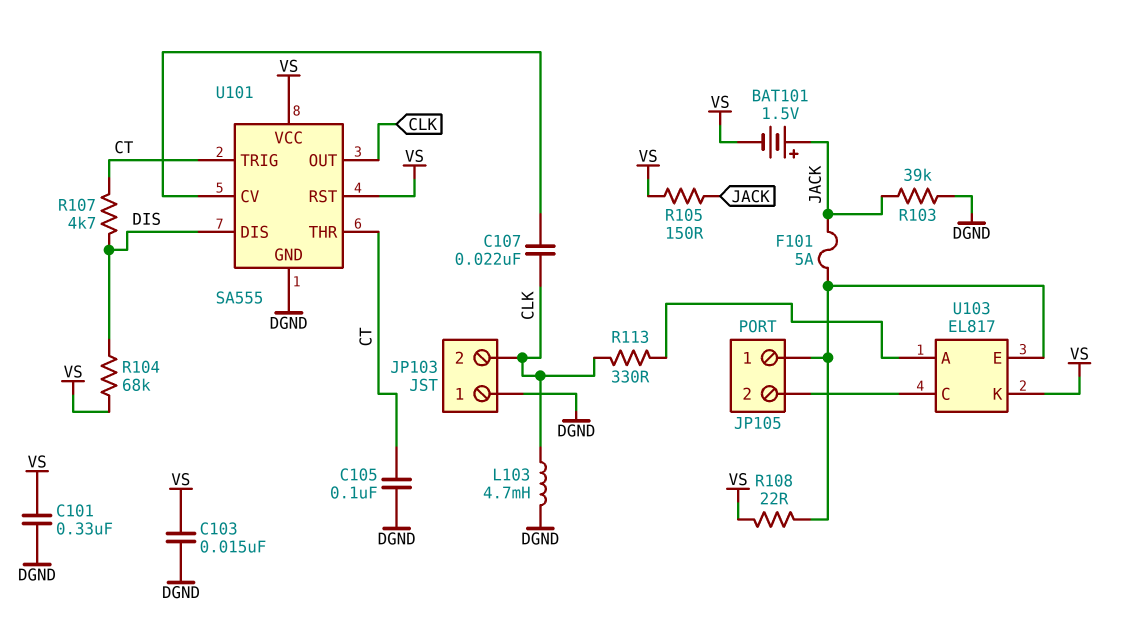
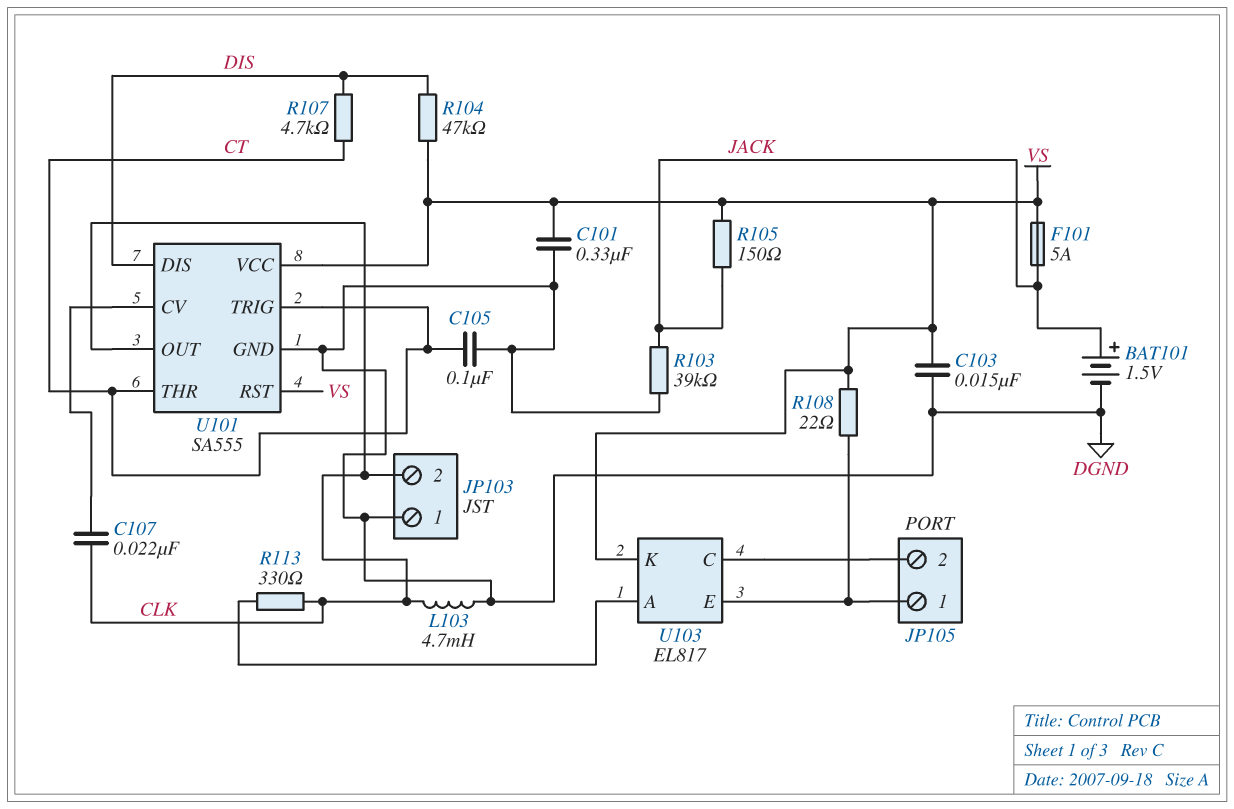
BAT101: 1.5V (plus JACK, minus VS) -> 1.5V (plus JACK, minus DGND)
F101: 5A (JACK, JP105/1) -> 5A (JACK, VS)
R104: 68k (DIS, VS) -> 47k (DIS, VS)

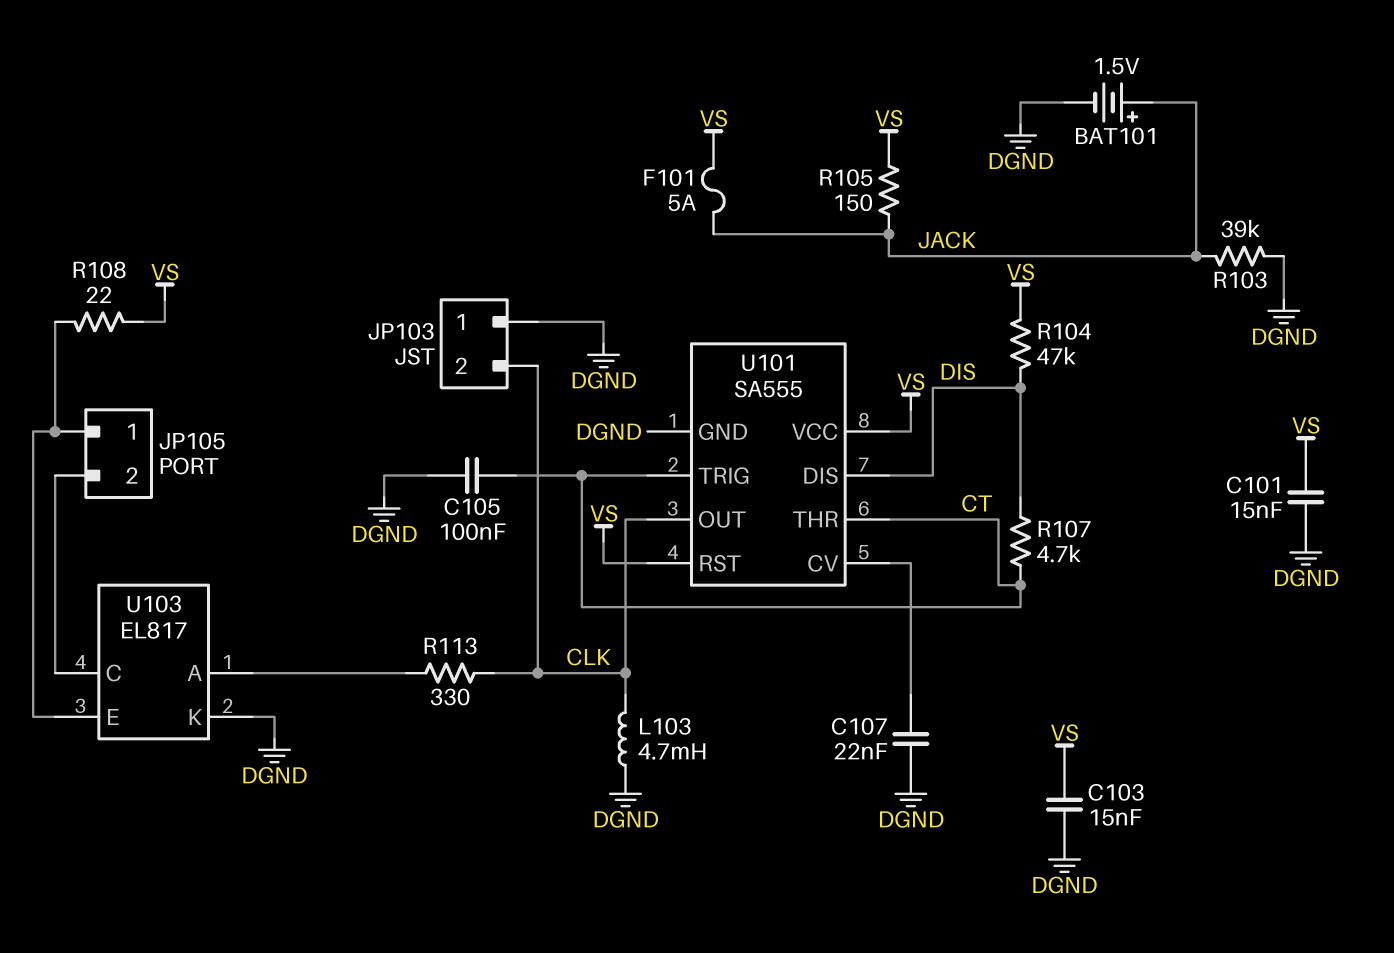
C101: 330nF (DGND, VS) -> 15nF (DGND, VS)
C107: 22nF (CLK, U101/CV) -> 22nF (DGND, U101/CV)
U103 pin K: VS -> DGND

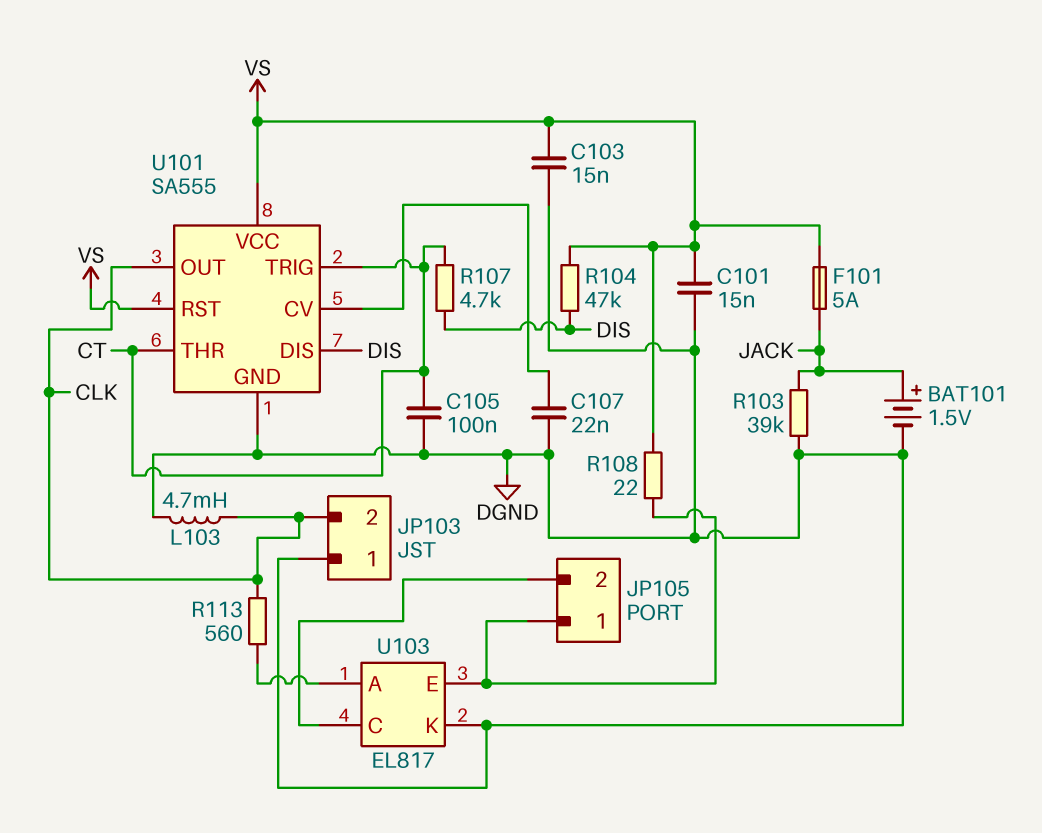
R105: 150 (JACK, VS) -> none
R113: 330 (CLK, U103/A) -> 560 (CLK, U103/A)

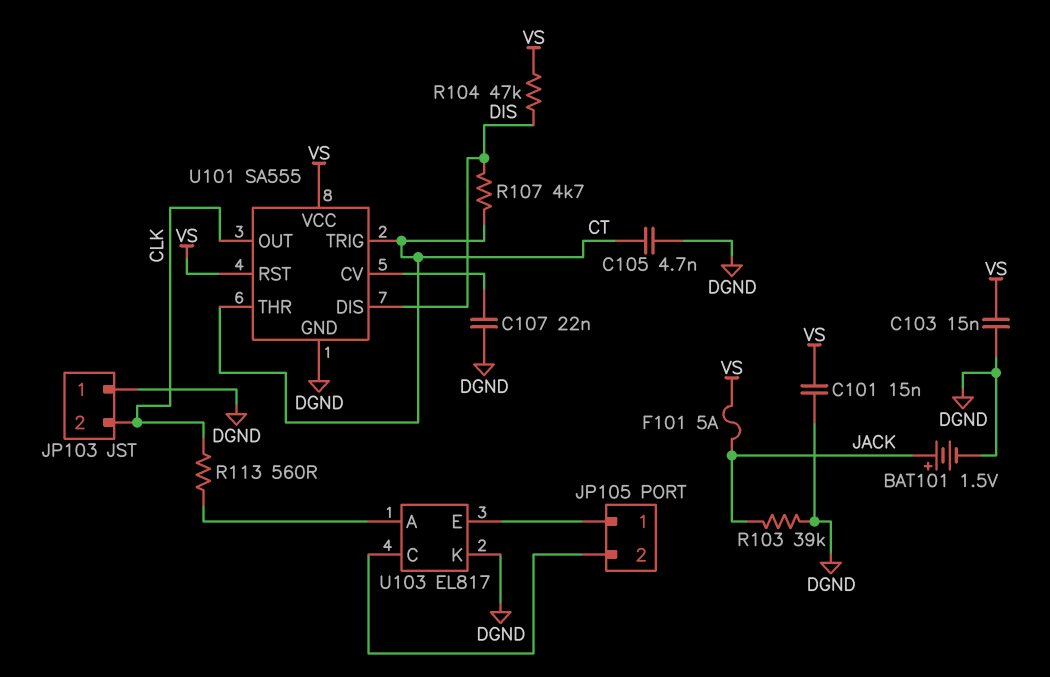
C105: 100nF (CT, DGND) -> 4.7nF (CT, DGND)
L103: 4.7mH (CLK, DGND) -> none
R108: 22 (JP105/1, VS) -> none

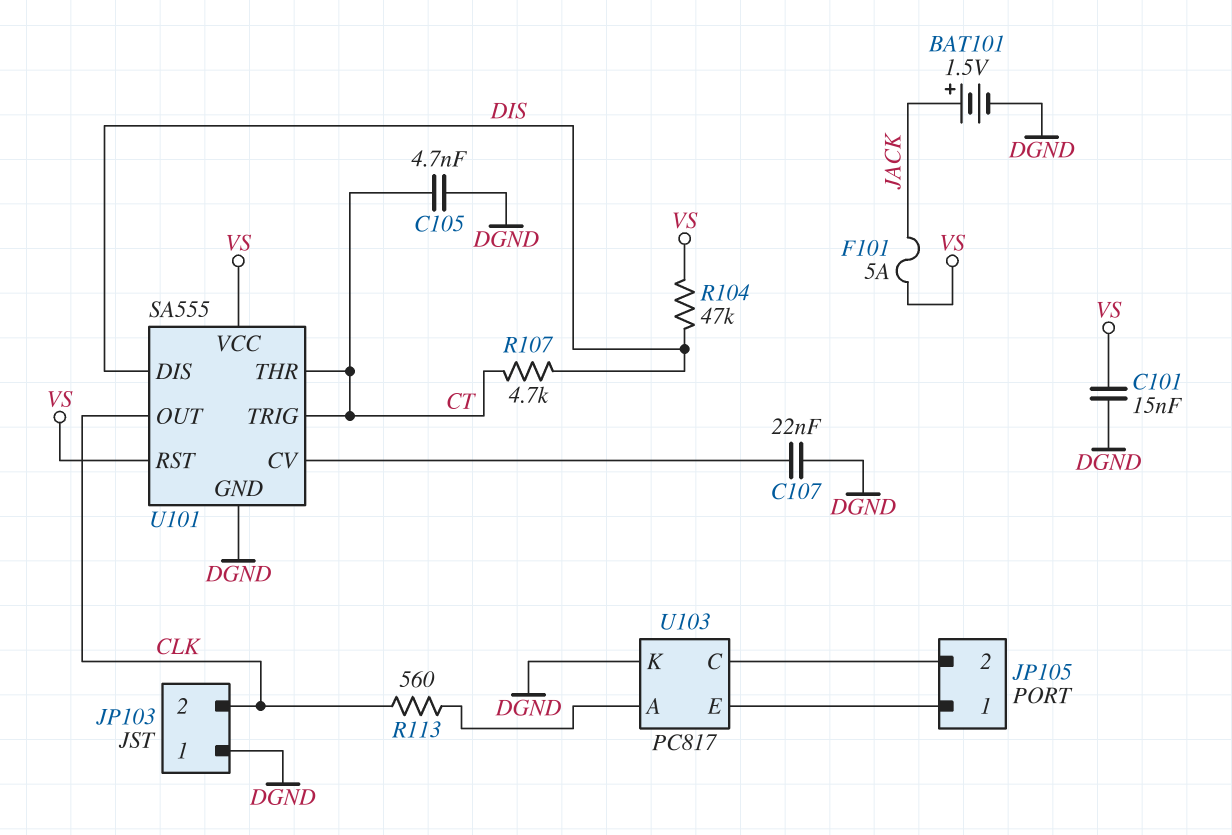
C103: 15nF (DGND, VS) -> none
R103: 39k (DGND, JACK) -> none
U103: EL817 -> PC817

